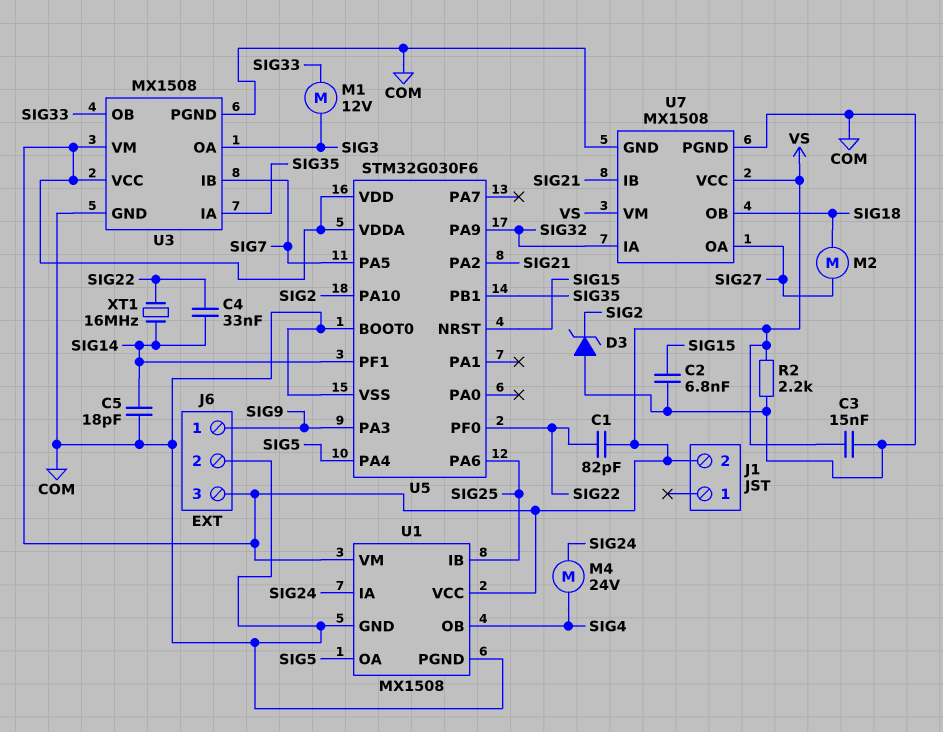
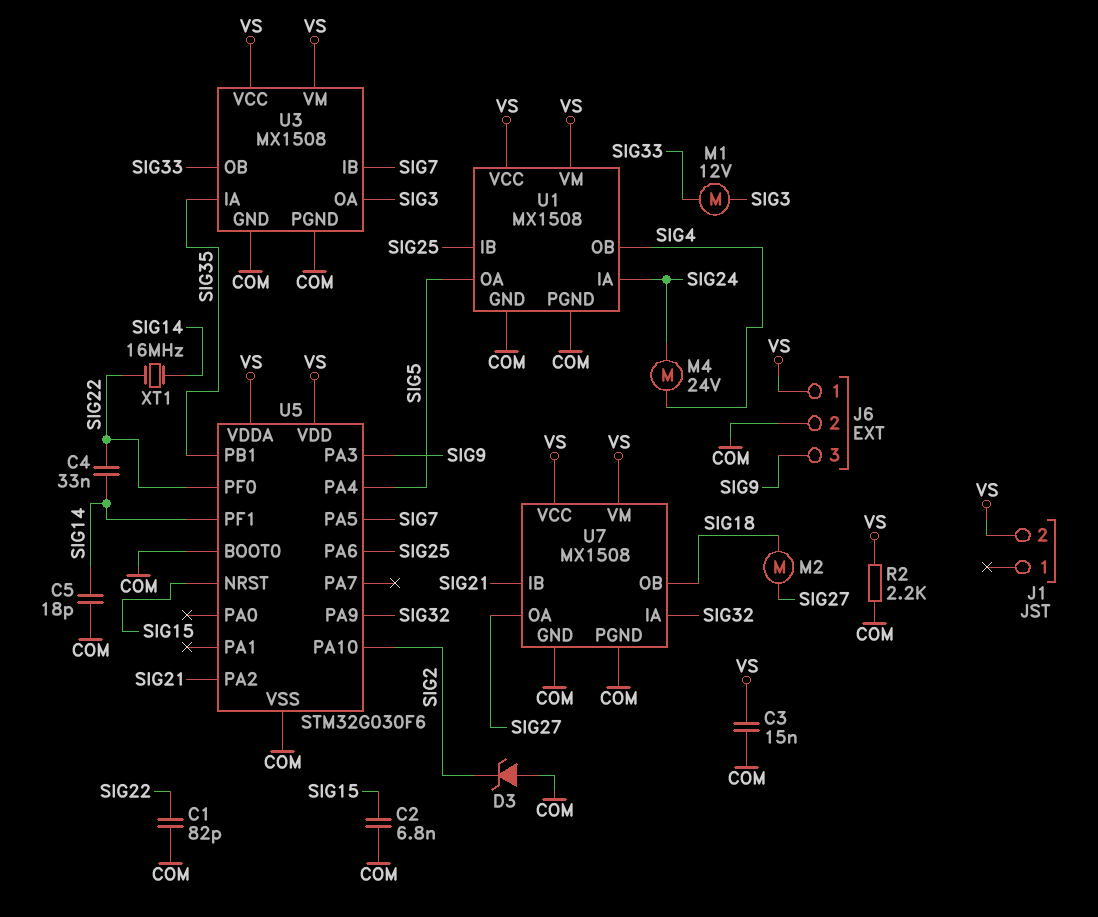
C1: 82pF (SIG22, VS) -> 82pF (COM, SIG22)
J6 pin 1: SIG9 -> VS
J6 pin 3: VS -> SIG9

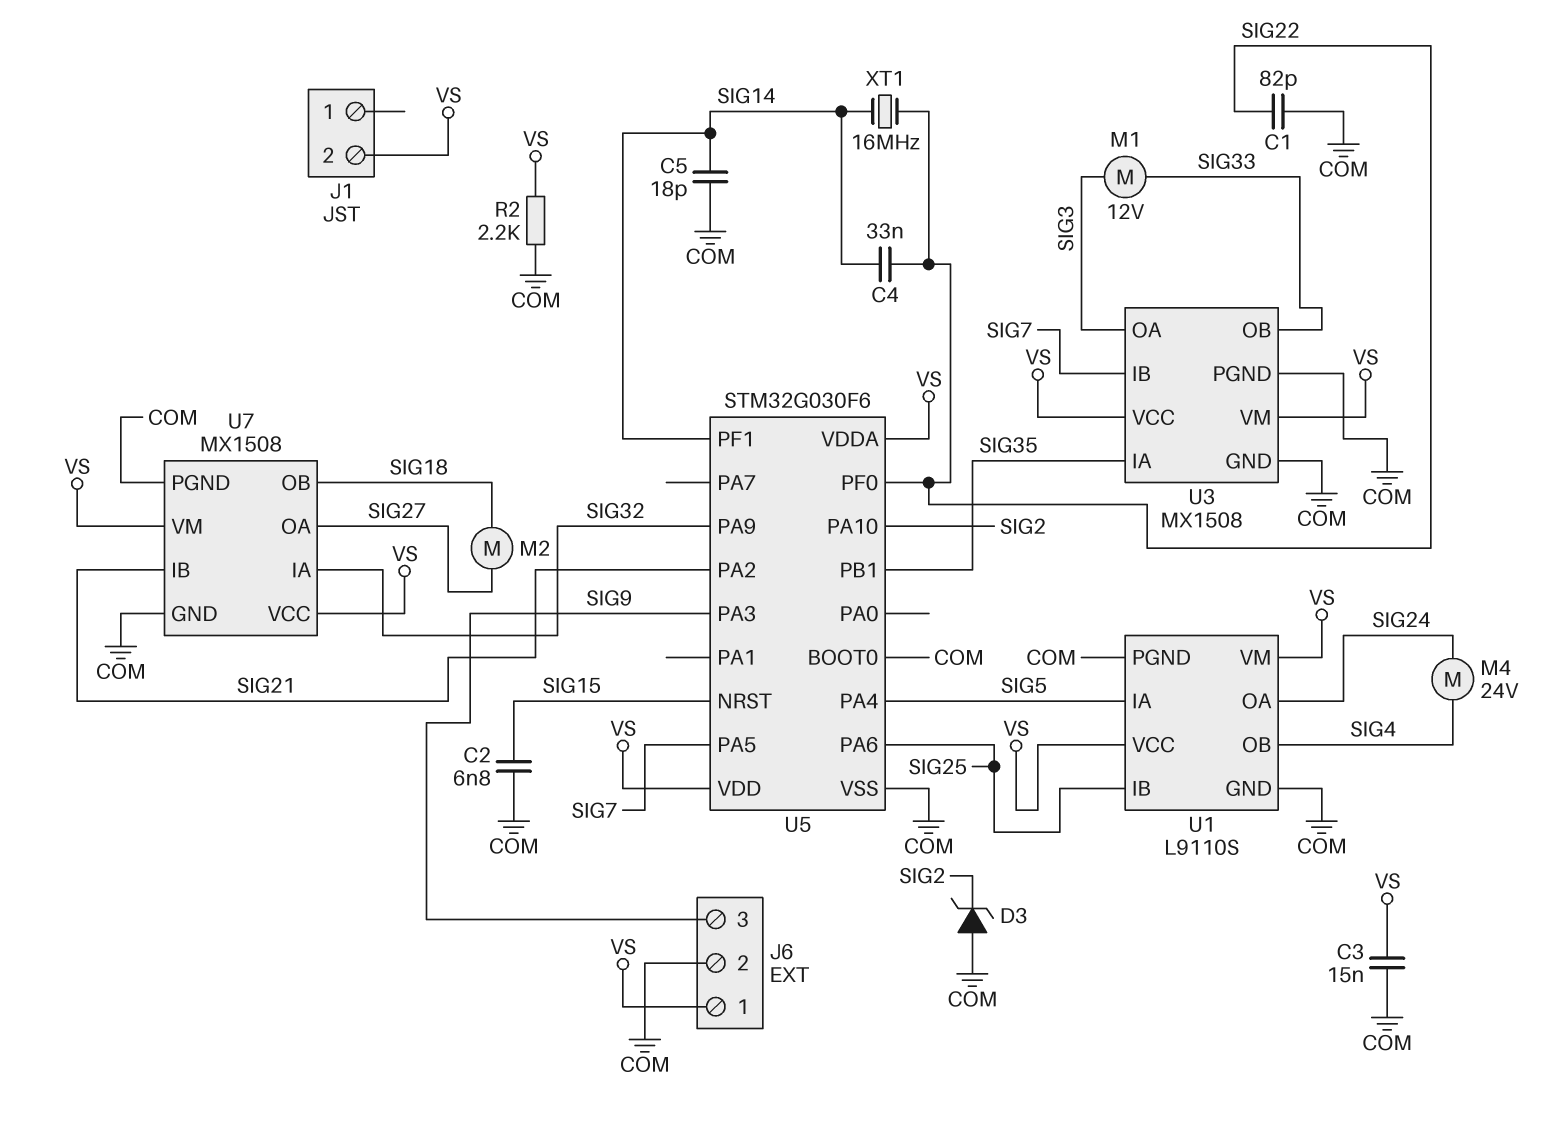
U1: MX1508 -> L9110S
U1 pin IA: SIG24 -> SIG5
U1 pin OA: SIG5 -> SIG24

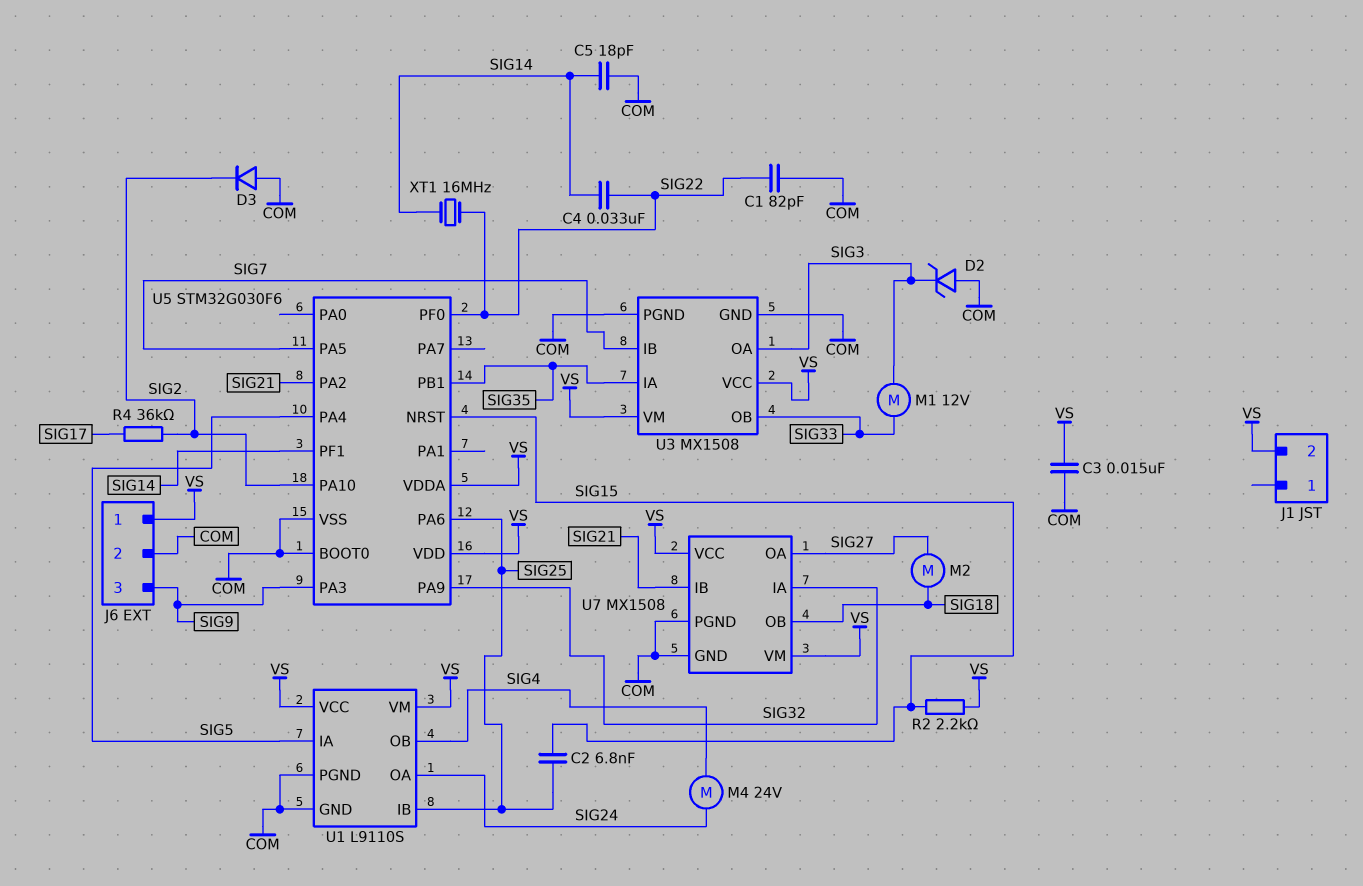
C2: 6.8nF (COM, SIG15) -> 6.8nF (SIG15, SIG25)
D2: none -> zener (A COM, K SIG3)
D3: zener (A COM, K SIG2) -> diode (A COM, K SIG2)
R2: 2.2k (COM, VS) -> 2.2k (SIG15, VS)
R4: none -> 36k (SIG2, SIG17)

